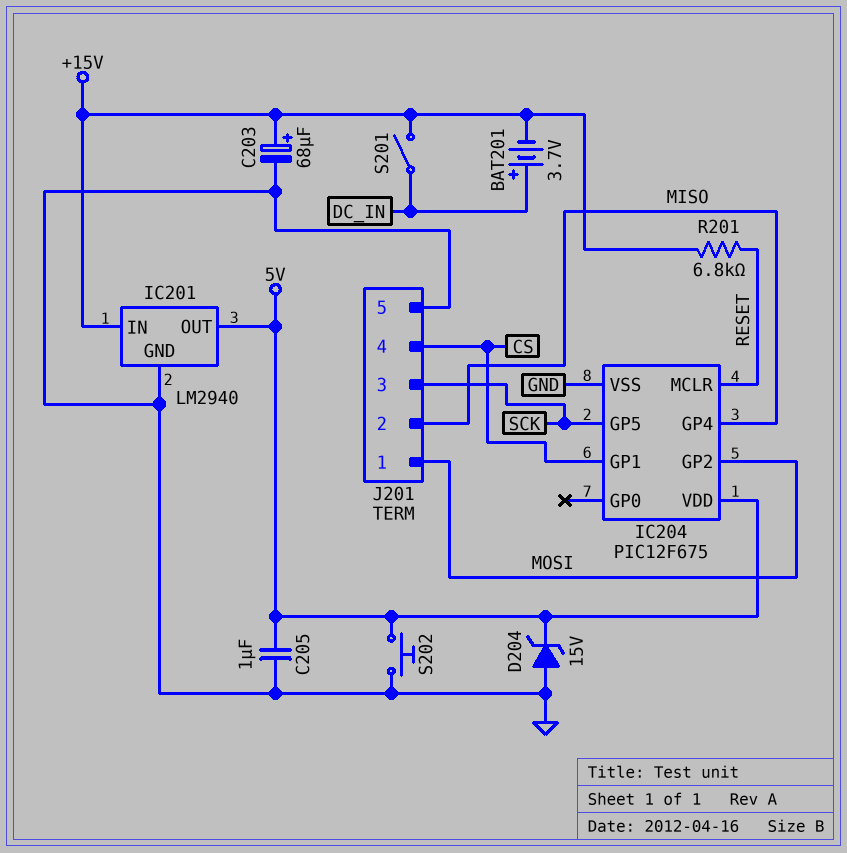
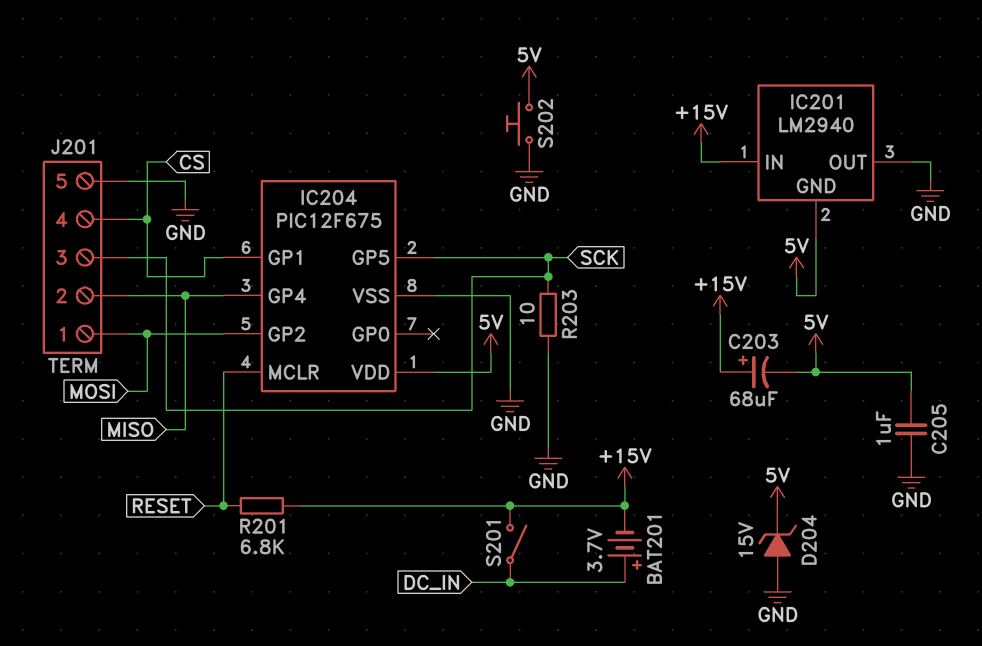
C203: 68uF (plus +15V, minus GND) -> 68uF (plus +15V, minus 5V)
IC201 pin GND: GND -> 5V
IC201 pin OUT: 5V -> GND
R203: none -> 10 (GND, SCK)

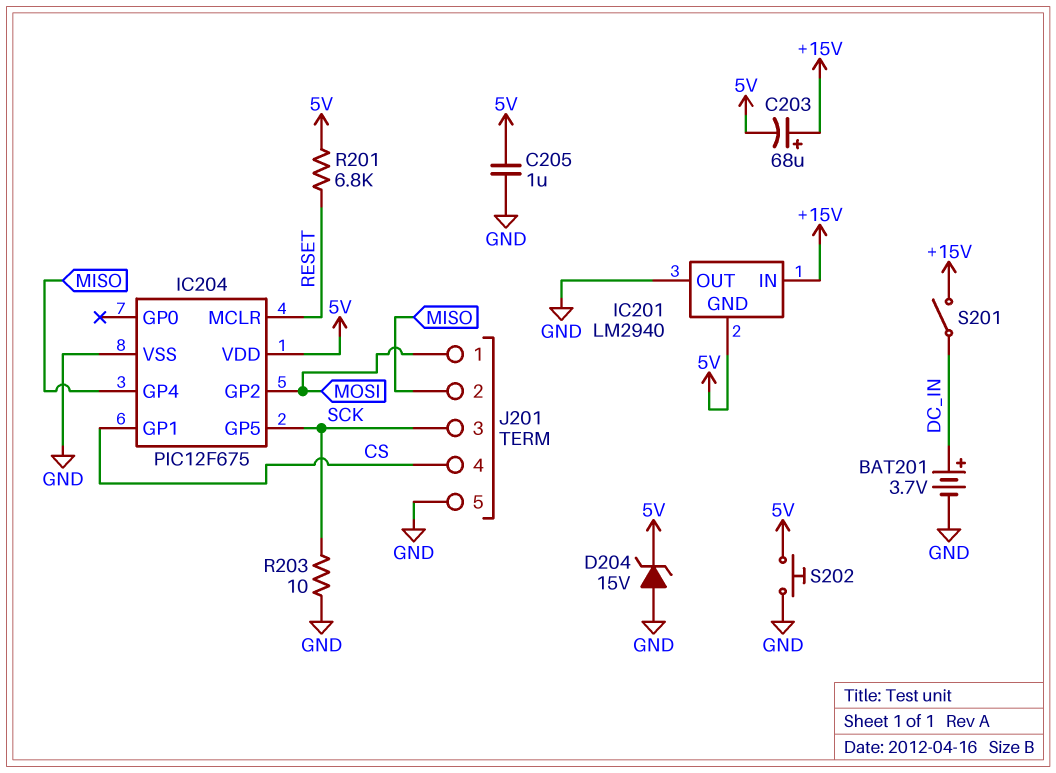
BAT201: 3.7V (plus DC_IN, minus +15V) -> 3.7V (plus DC_IN, minus GND)
R201: 6.8k (+15V, RESET) -> 6.8k (5V, RESET)

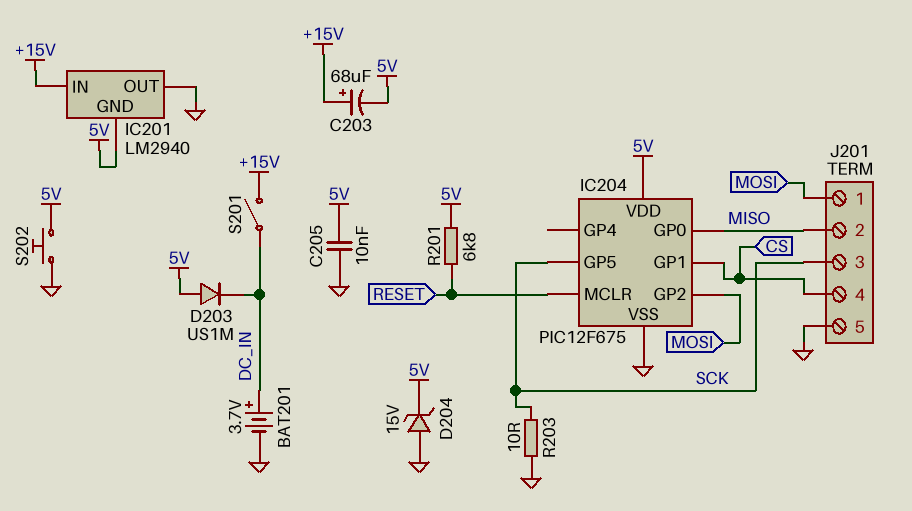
C205: 1uF (5V, GND) -> 10nF (5V, GND)
D203: none -> diode US1M (A 5V, K DC_IN)
IC204 pin GP0: none -> MISO
IC204 pin GP4: MISO -> none

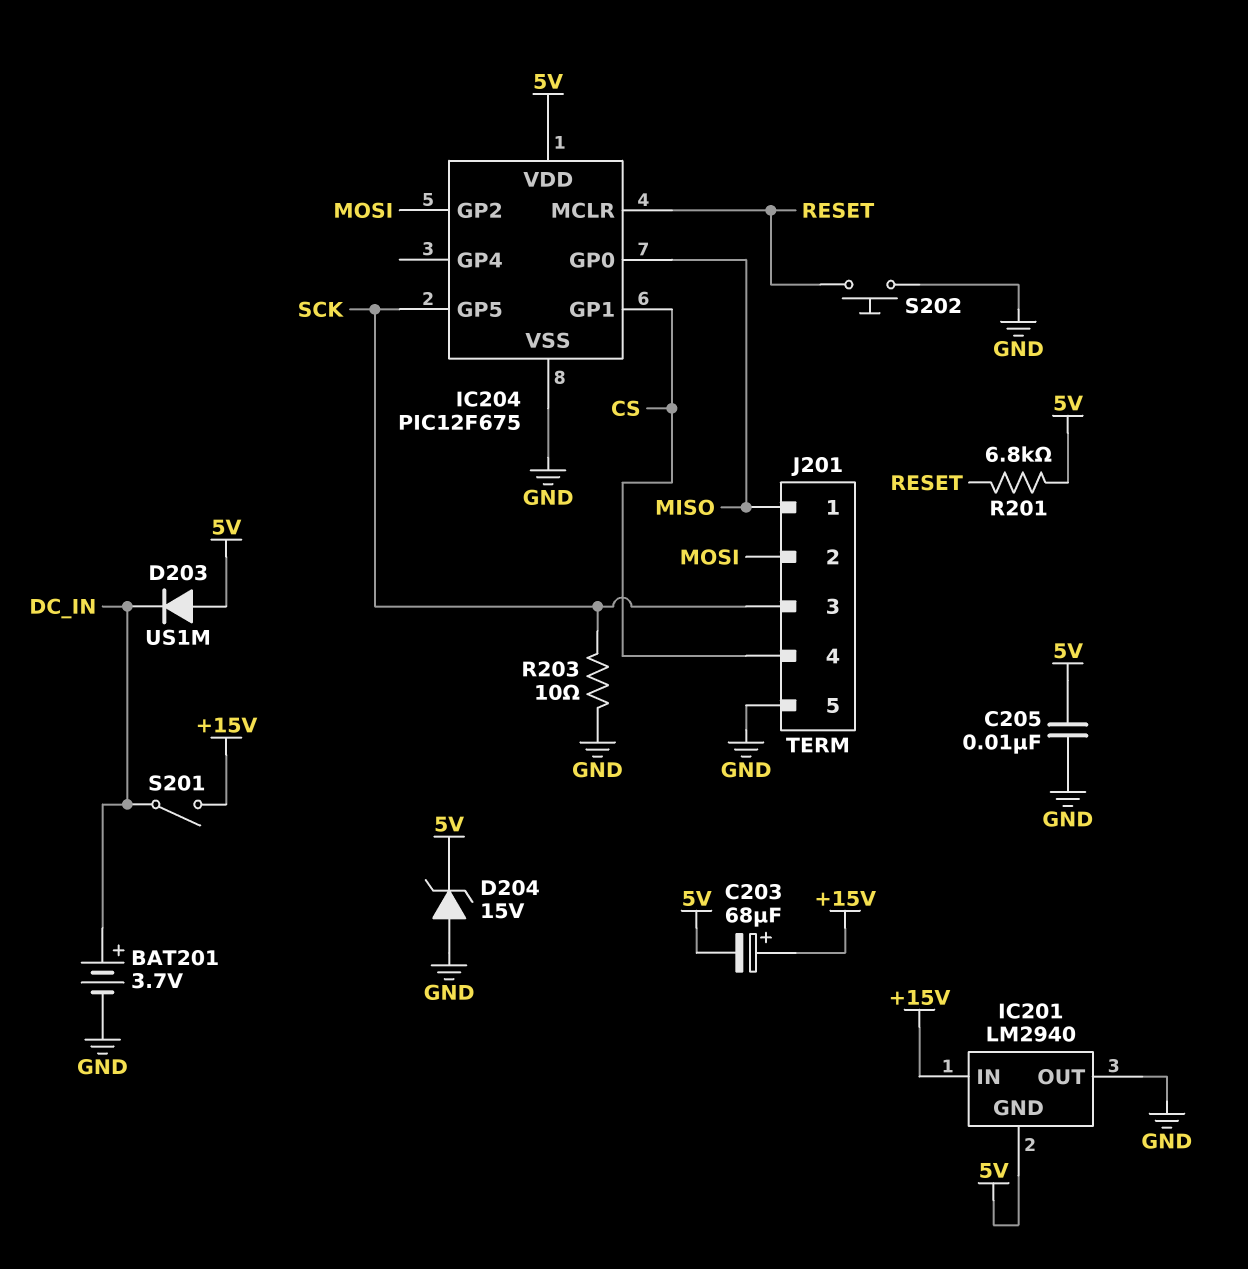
J201 pin 1: MOSI -> MISO
J201 pin 2: MISO -> MOSI
S202: button (5V, GND) -> button (GND, RESET)

